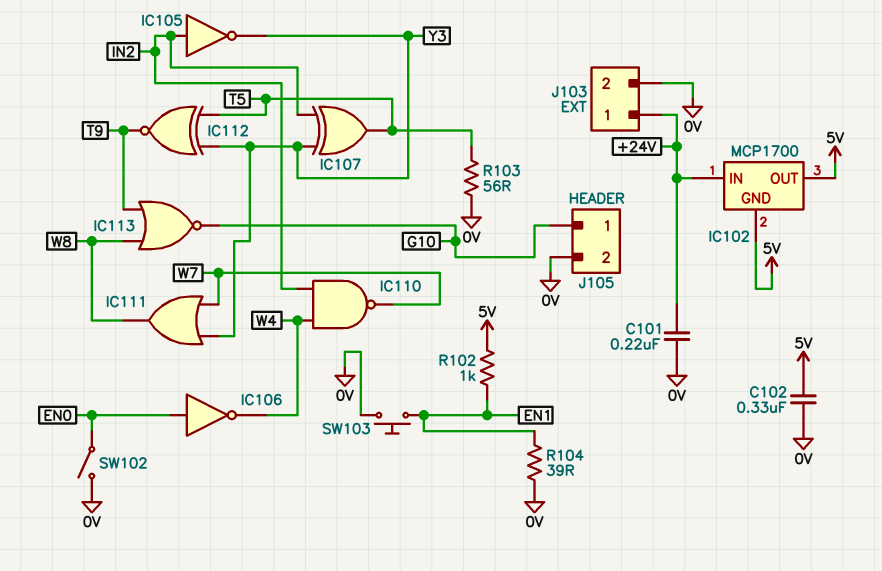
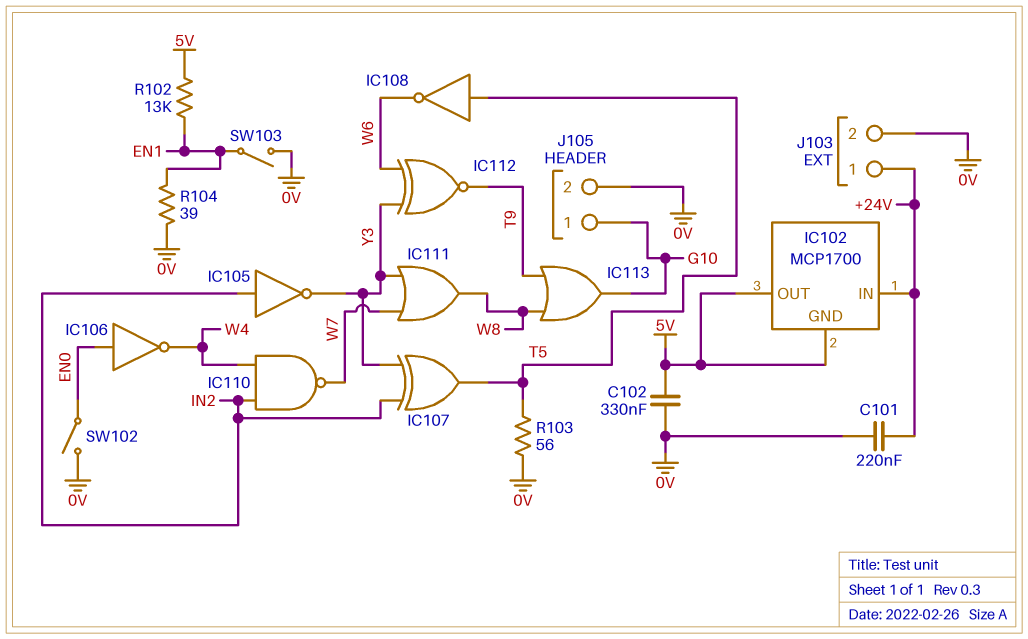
IC108: none -> NOT (in T5, out W6)
IC112: XNOR (in T5, in Y3, out T9) -> XNOR (in W6, in Y3, out T9)
IC113: NOR (in T9, in W8, out G10) -> OR (in T9, in W8, out G10)
R102: 1k (5V, EN1) -> 13k (5V, EN1)
SW103: button (0V, EN1) -> switch (0V, EN1)

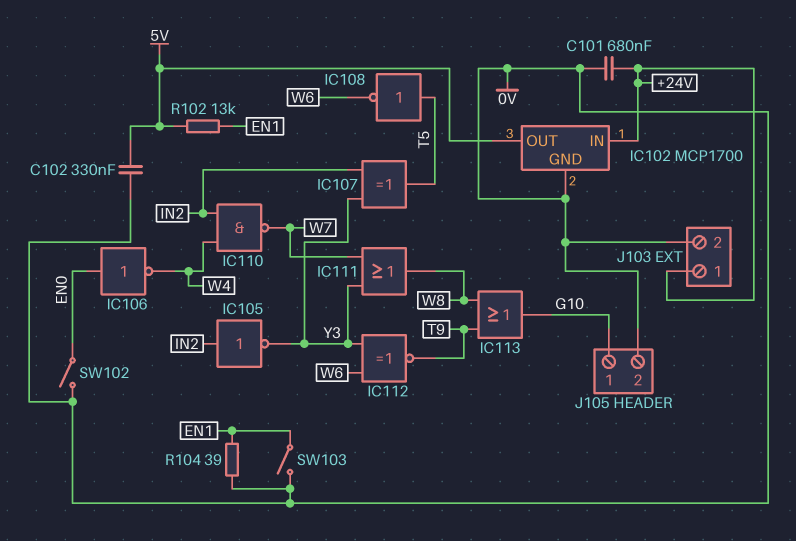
C101: 220nF (+24V, 0V) -> 680nF (+24V, 0V)
IC102 pin GND: 5V -> 0V
R103: 56 (0V, T5) -> none

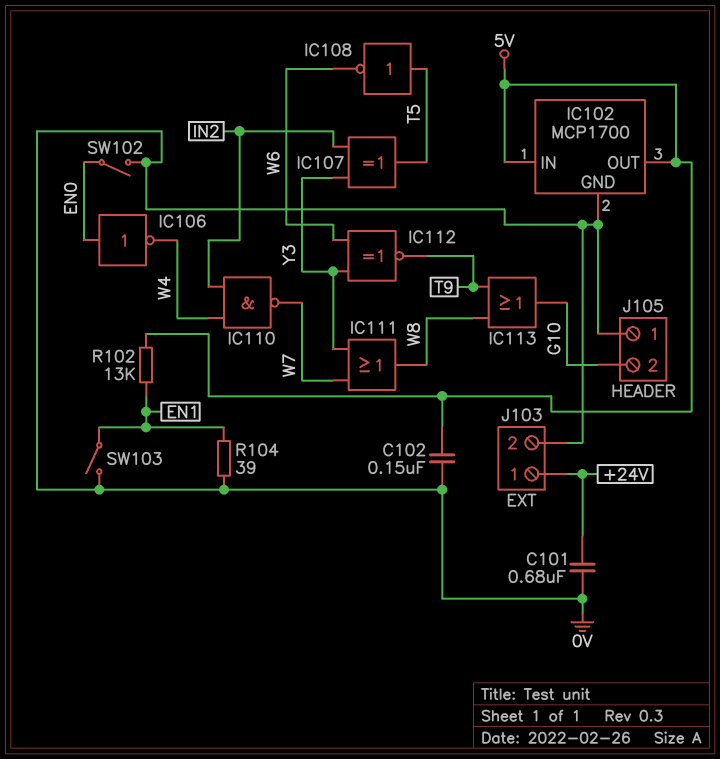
C102: 330nF (0V, 5V) -> 150nF (0V, 5V)
IC102 pin IN: +24V -> 5V
IC105: NOT (in IN2, out Y3) -> none
J105 pin 1: G10 -> 0V
J105 pin 2: 0V -> G10

